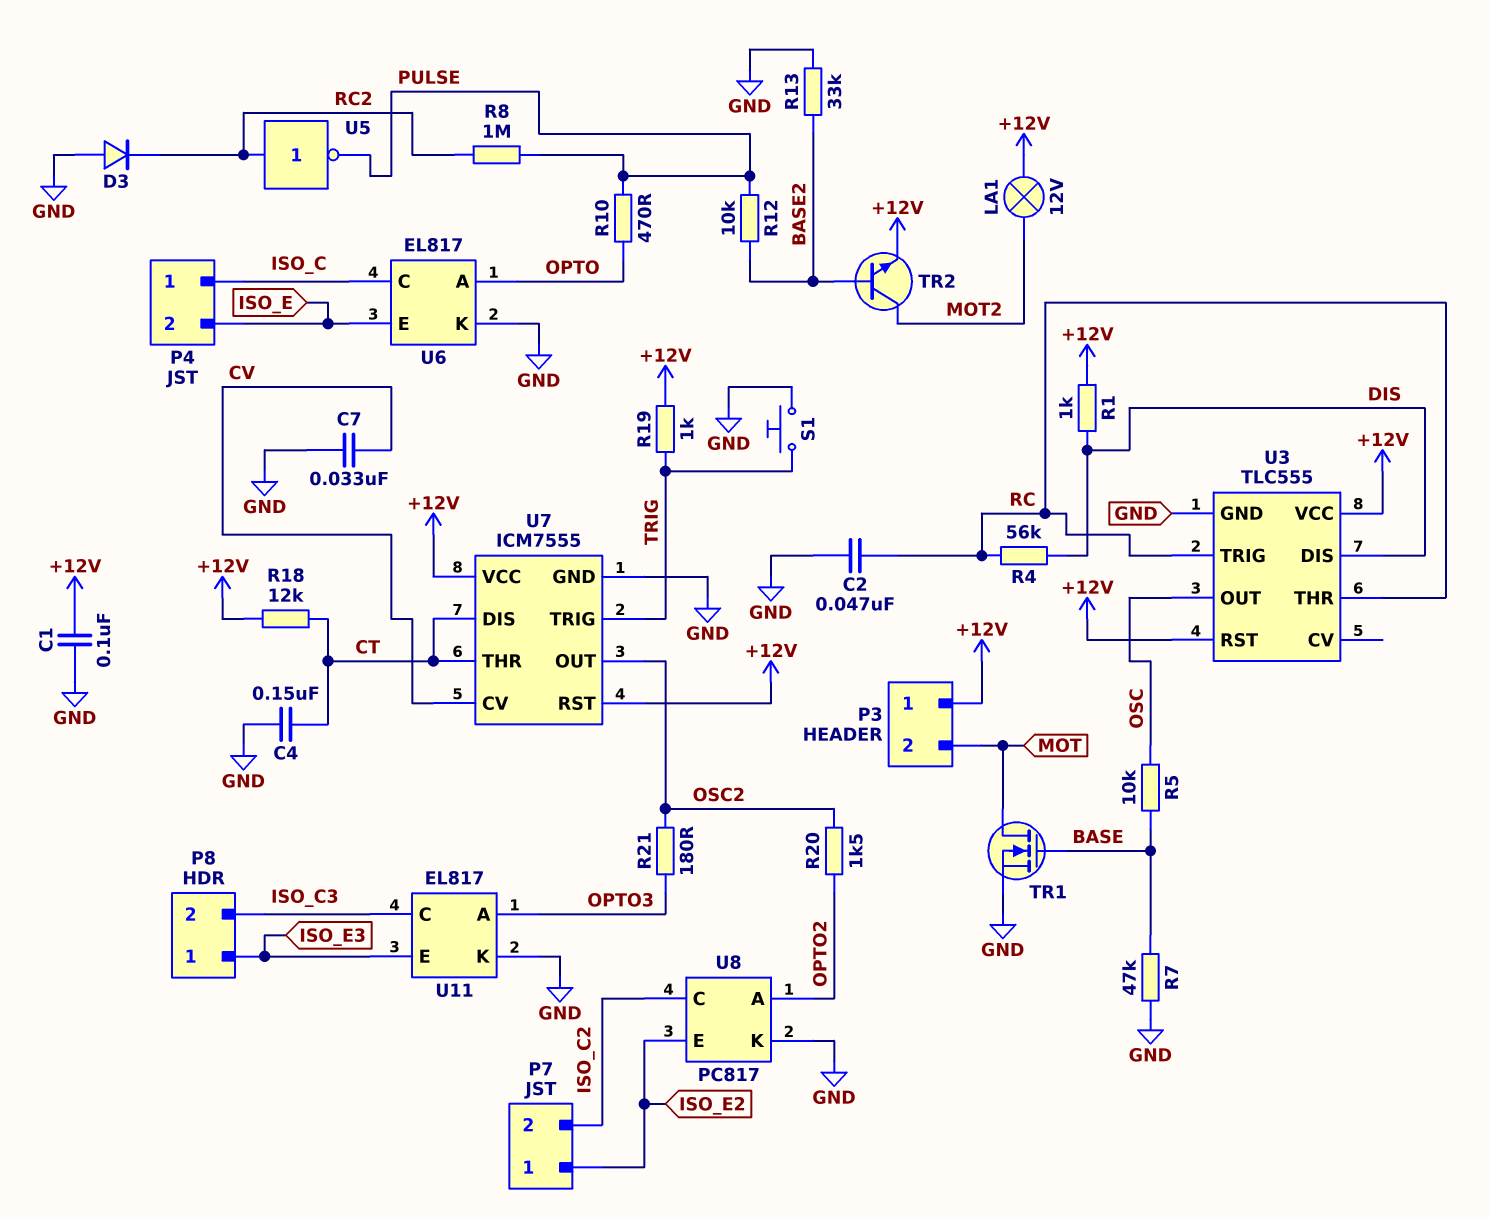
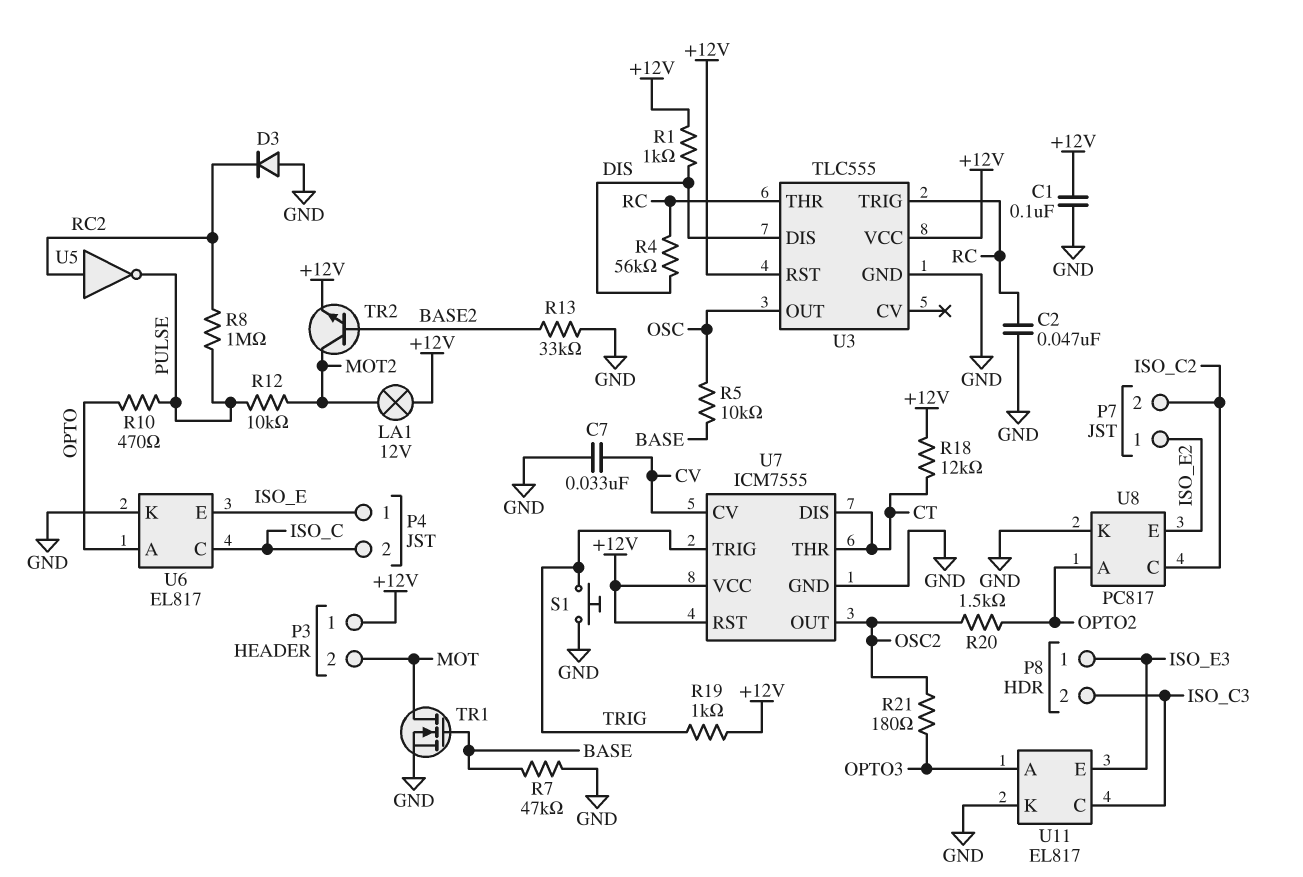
C4: 150nF (CT, GND) -> none
P4 pin 1: ISO_C -> ISO_E
P4 pin 2: ISO_E -> ISO_C
R12: 10k (BASE2, PULSE) -> 10k (MOT2, PULSE)

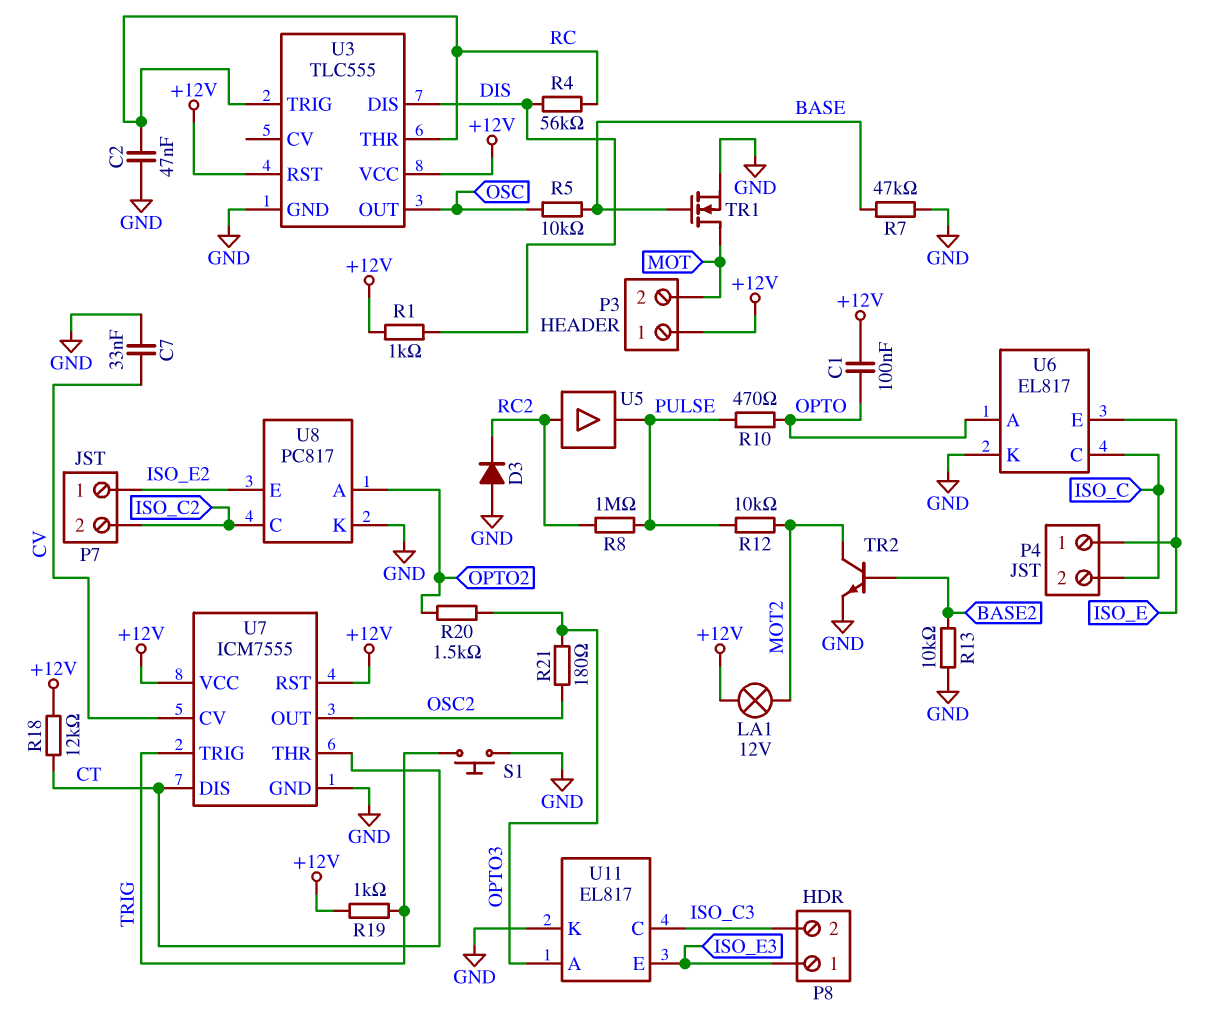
C1: 100nF (+12V, GND) -> 100nF (+12V, OPTO)
R13: 33k (BASE2, GND) -> 10k (BASE2, GND)
R20: 1.5k (OPTO2, OSC2) -> 1.5k (OPTO2, OPTO3)
TR2: NPN (B BASE2, C MOT2, E +12V) -> NPN (B BASE2, C MOT2, E GND)
U5: NOT (in RC2, out PULSE) -> buffer (in RC2, out PULSE)

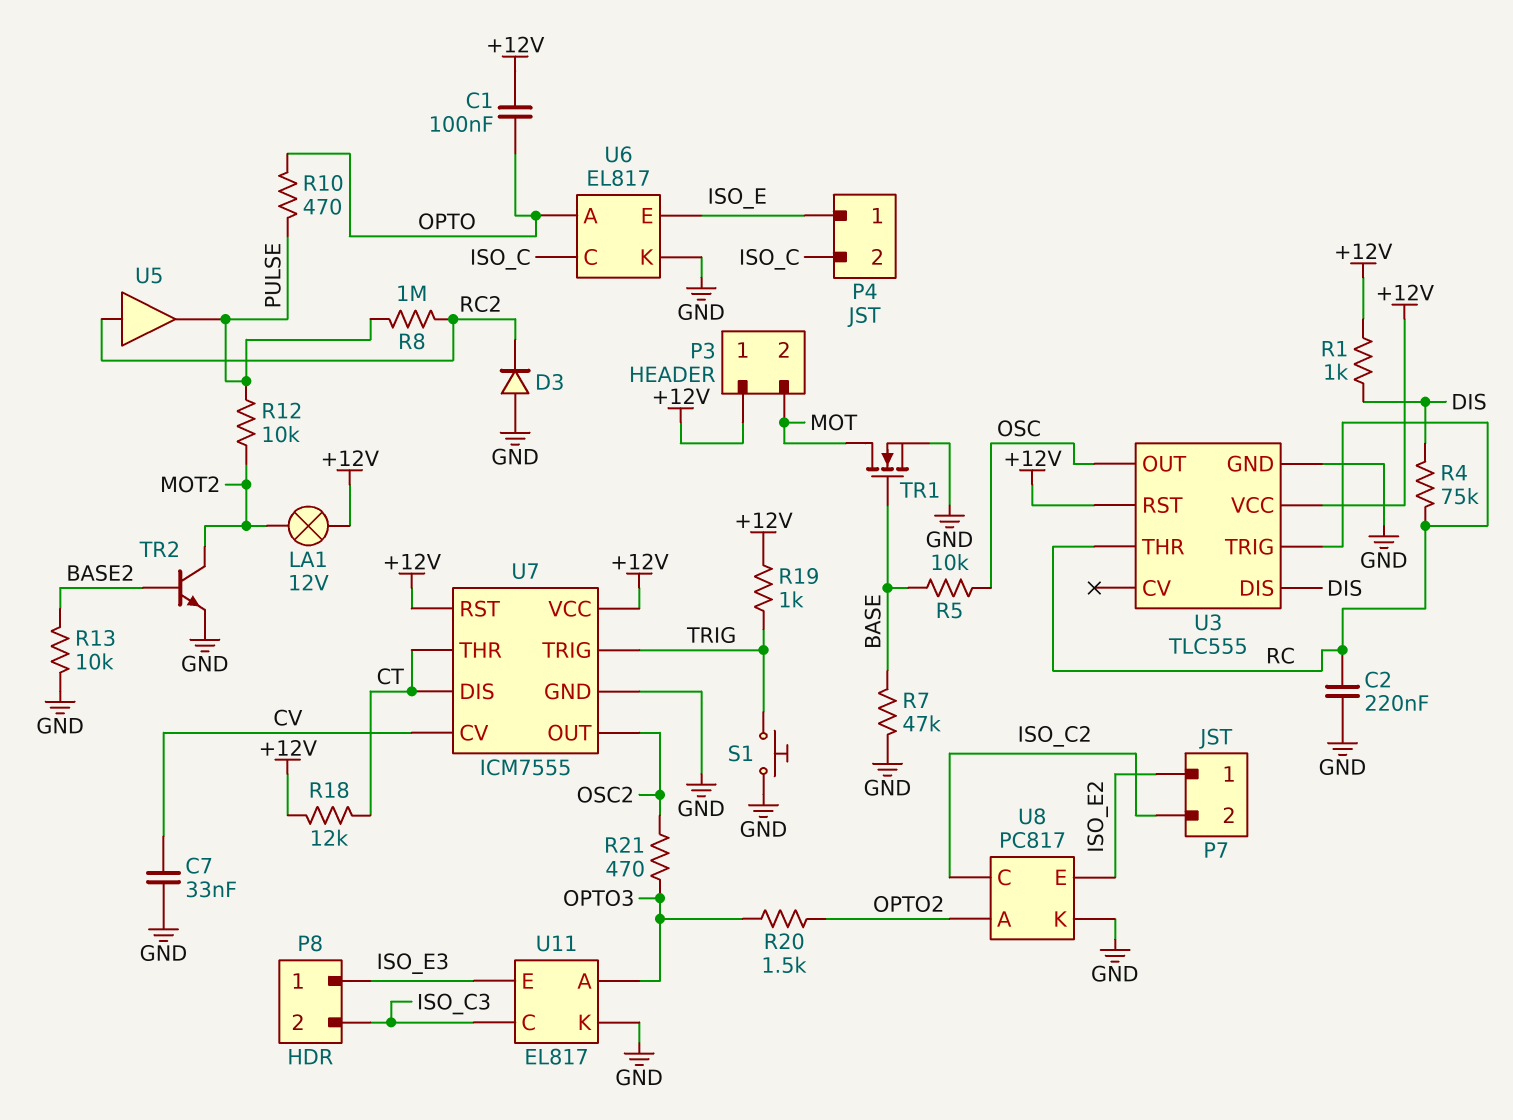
C2: 47nF (GND, RC) -> 220nF (GND, RC)
R4: 56k (DIS, RC) -> 75k (DIS, RC)
R21: 180 (OPTO3, OSC2) -> 470 (OPTO3, OSC2)

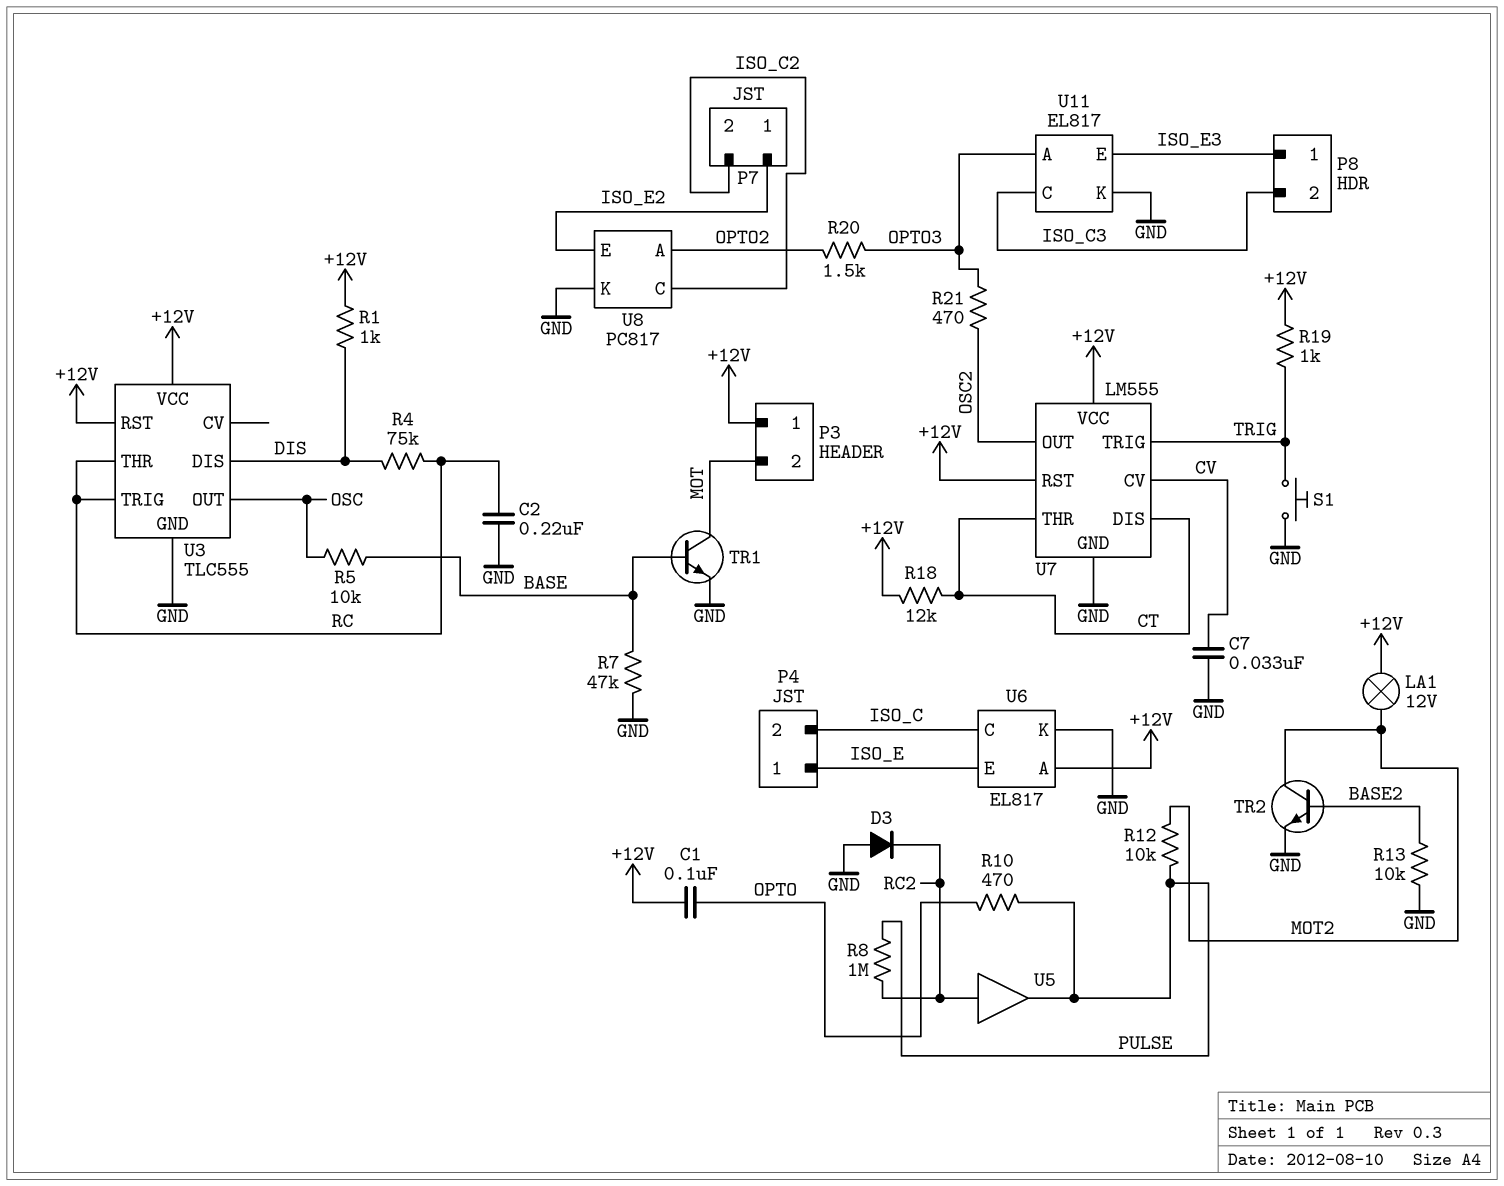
TR1: NMOS (G BASE, D MOT, S GND) -> NPN (B BASE, C MOT, E GND)
U6 pin A: OPTO -> +12V
U7: ICM7555 -> LM555

